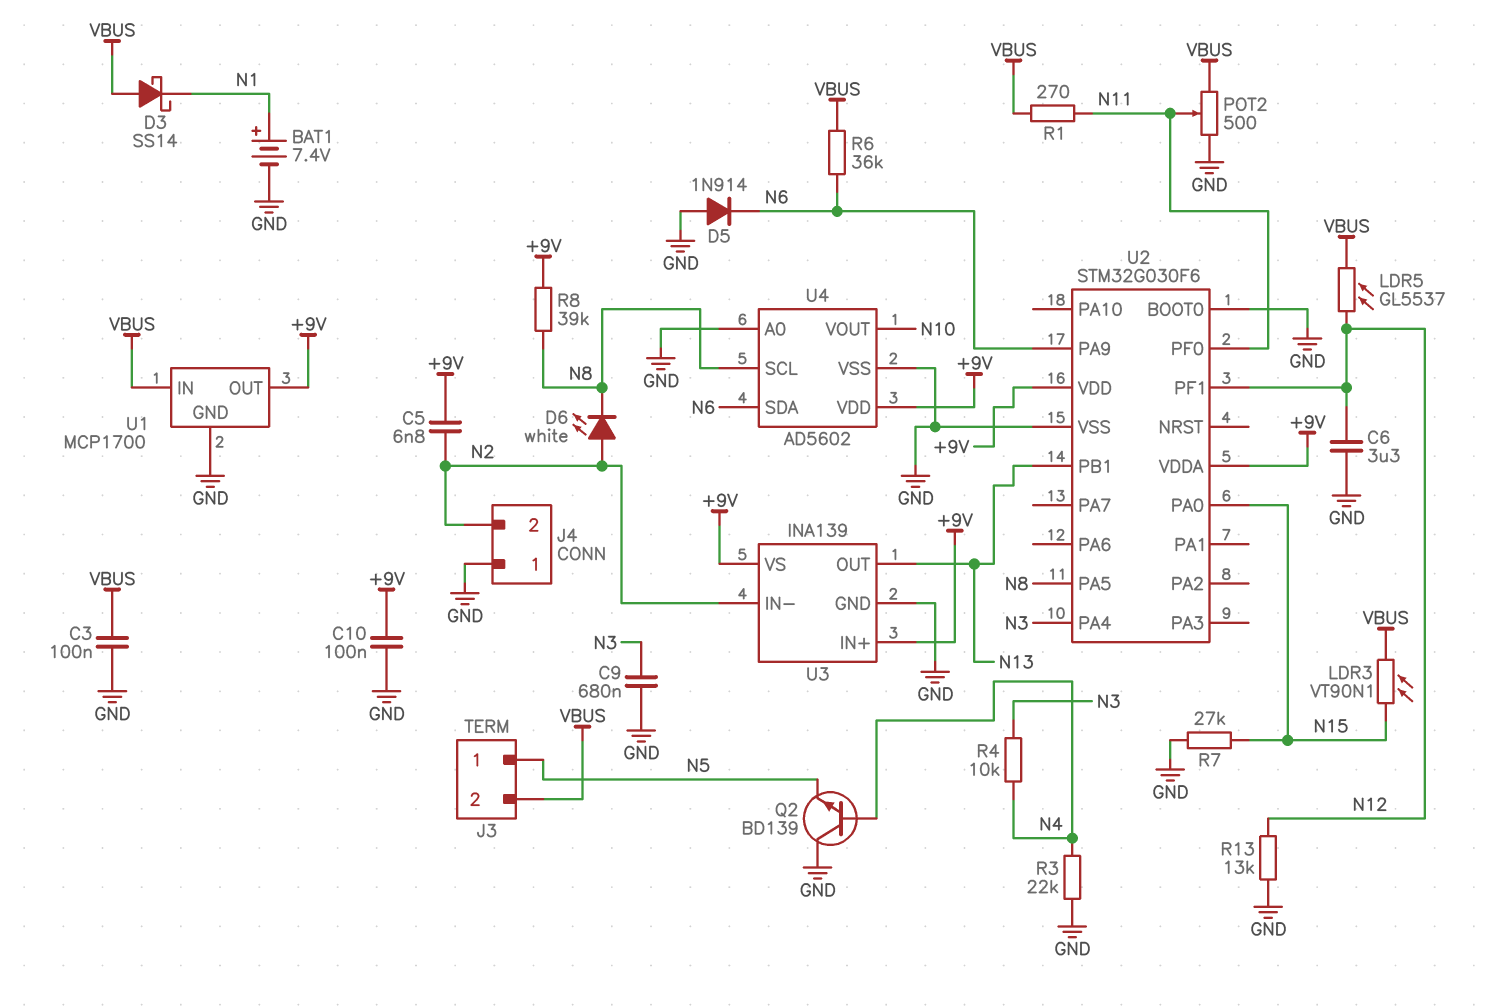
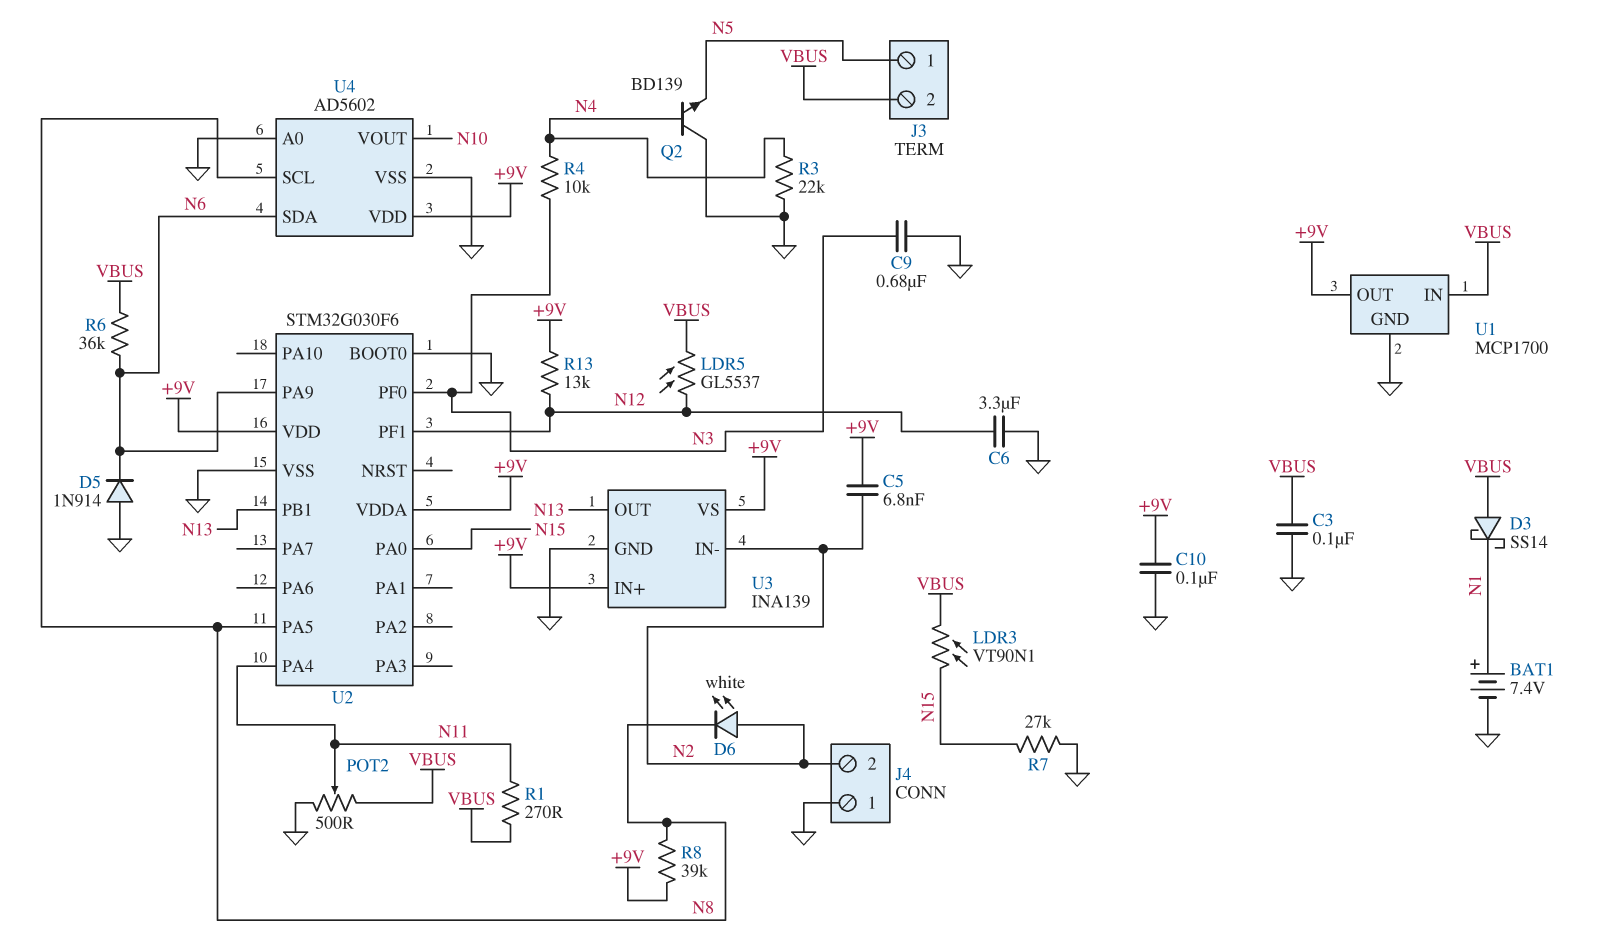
R13: 13k (GND, N12) -> 13k (+9V, N12)
U2 pin PA4: N3 -> N11
U2 pin PF0: N11 -> N3

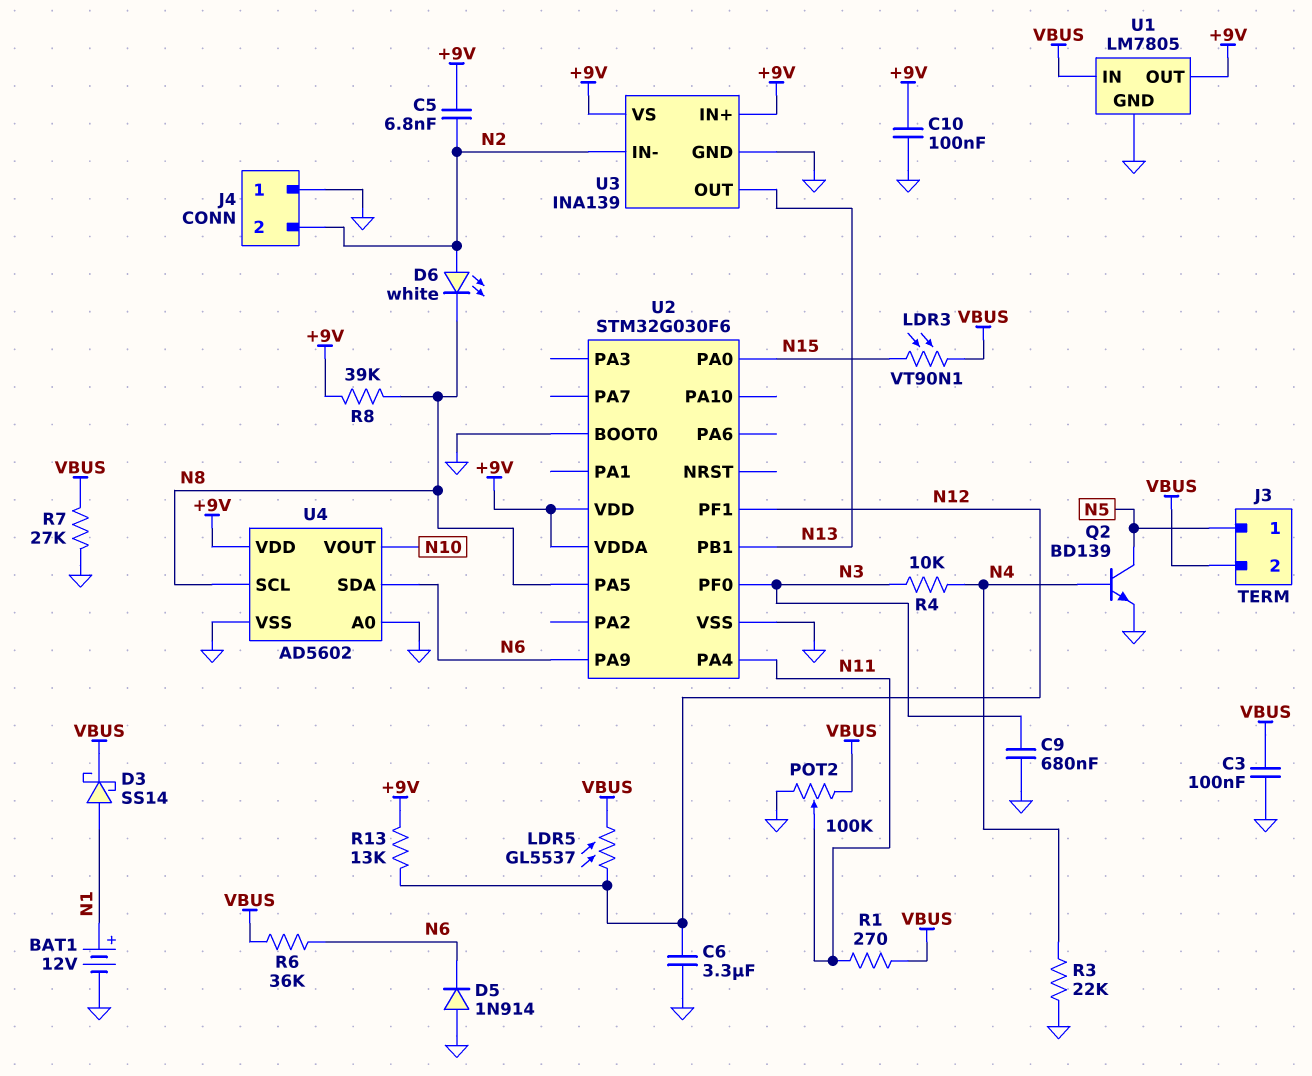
BAT1: 7.4V (plus N1, minus GND) -> 12V (plus N1, minus GND)
D3: schottky SS14 (A VBUS, K N1) -> schottky SS14 (A N1, K VBUS)
POT2: 500 (GND, VBUS, wiper N11) -> 100k (GND, VBUS, wiper N11)
Q2: NPN BD139 (B N4, C GND, E N5) -> NPN BD139 (B N4, C N5, E GND)
R7: 27k (GND, N15) -> 27k (GND, VBUS)
U1: MCP1700 -> LM7805

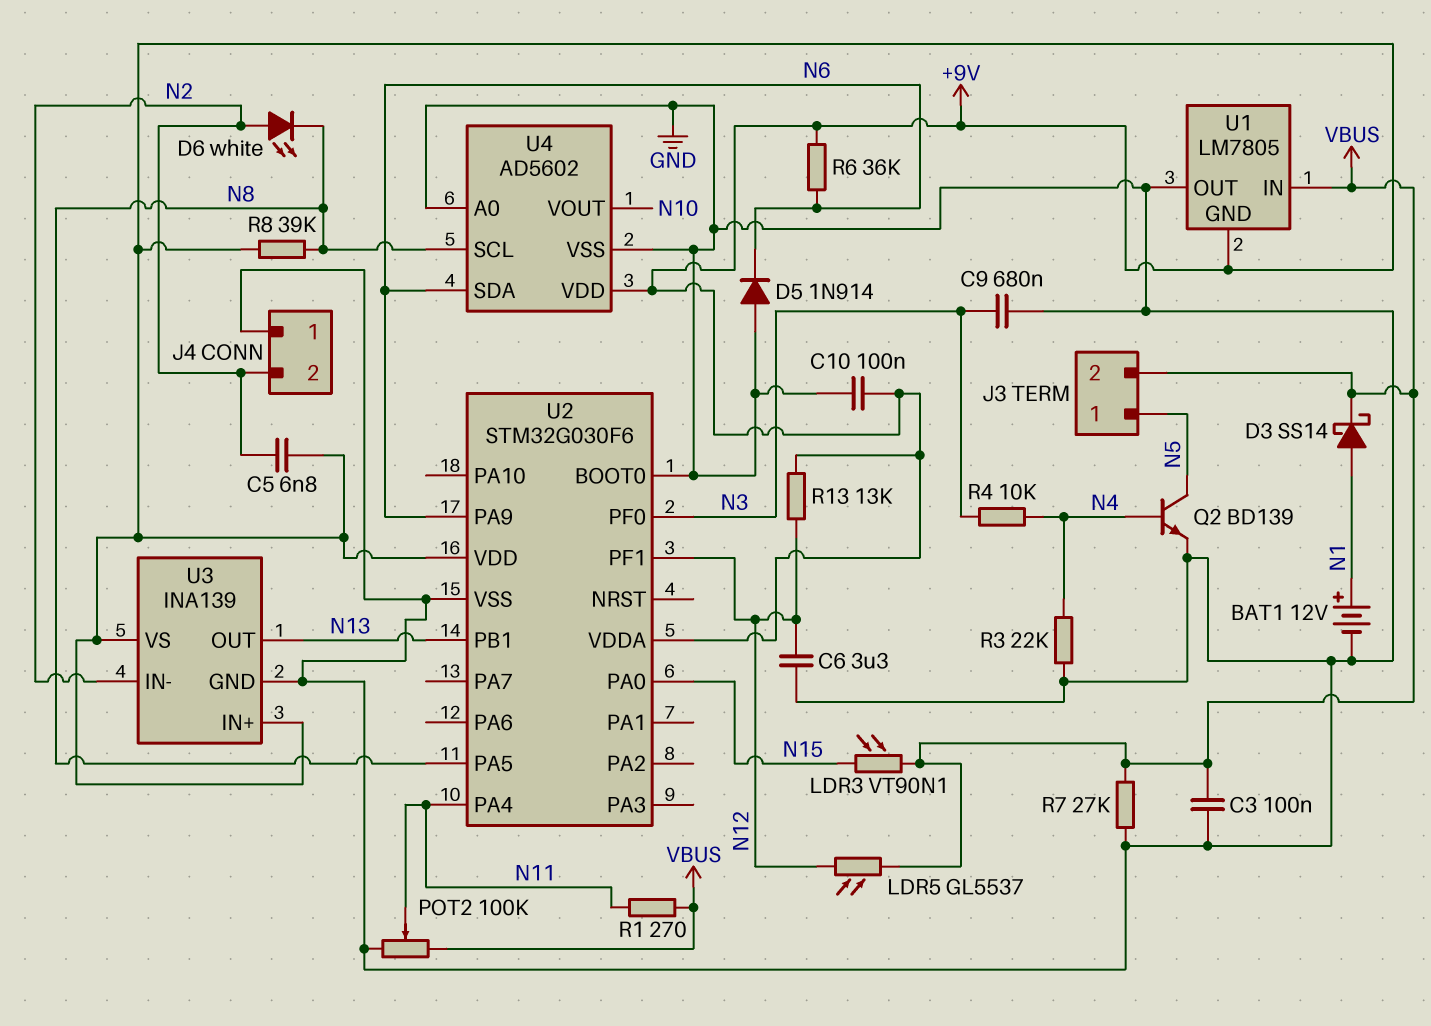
R6: 36k (N6, VBUS) -> 36k (+9V, N6)
U1 pin GND: GND -> +9V
U1 pin OUT: +9V -> GND

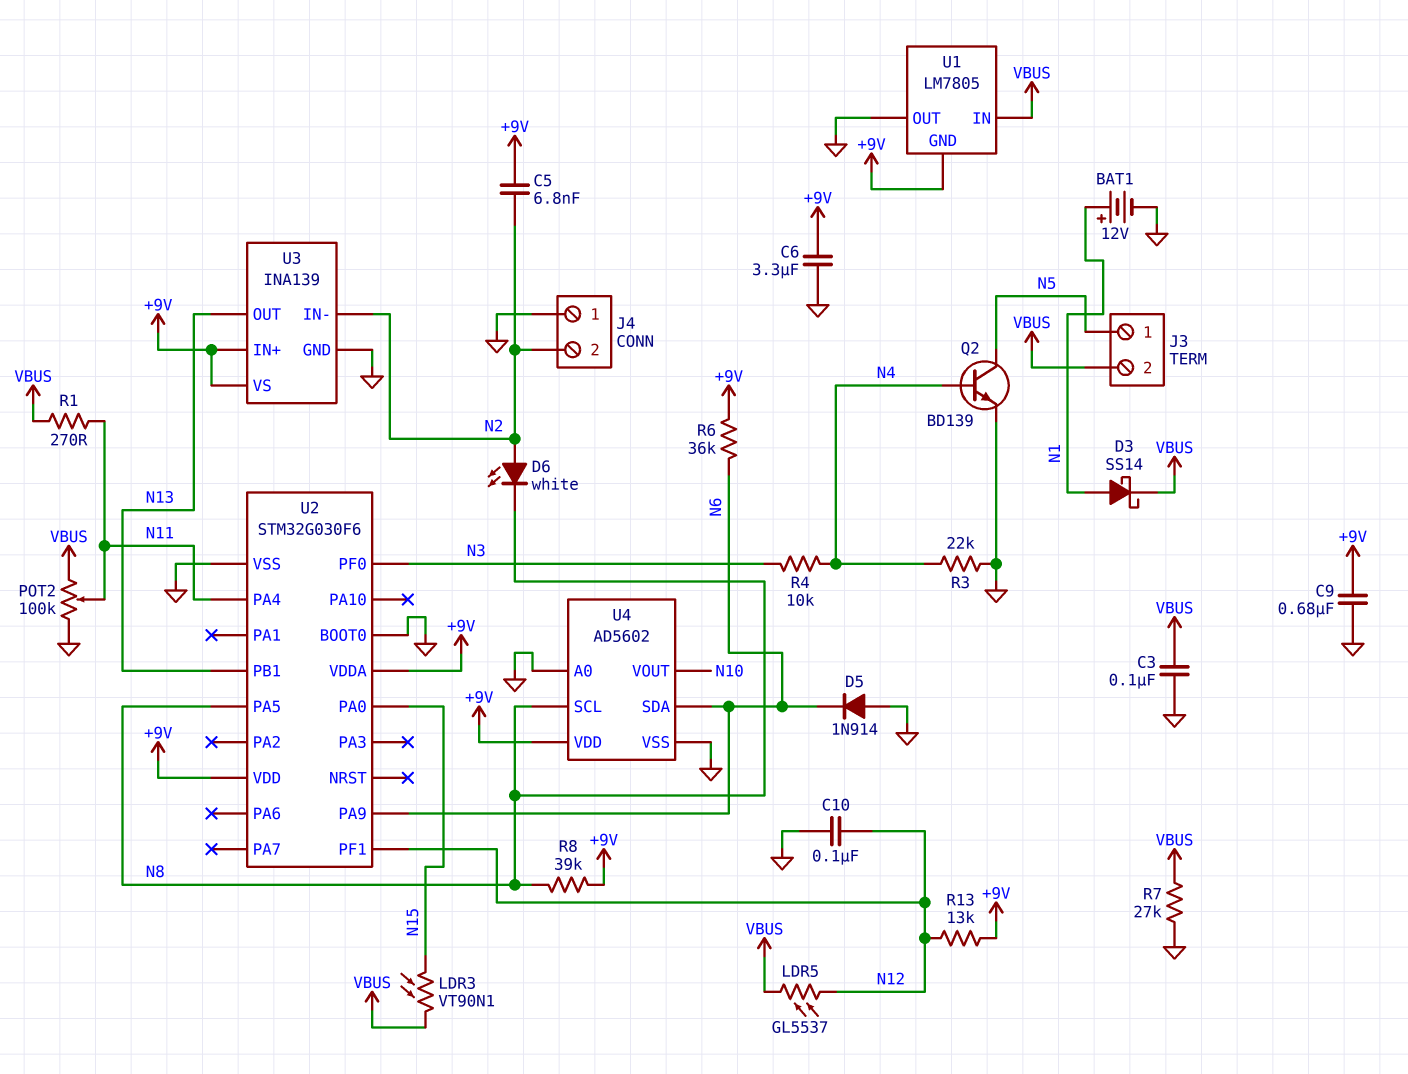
C6: 3.3uF (GND, N12) -> 3.3uF (+9V, GND)
C9: 680nF (GND, N3) -> 680nF (+9V, GND)
C10: 100nF (+9V, GND) -> 100nF (GND, N12)

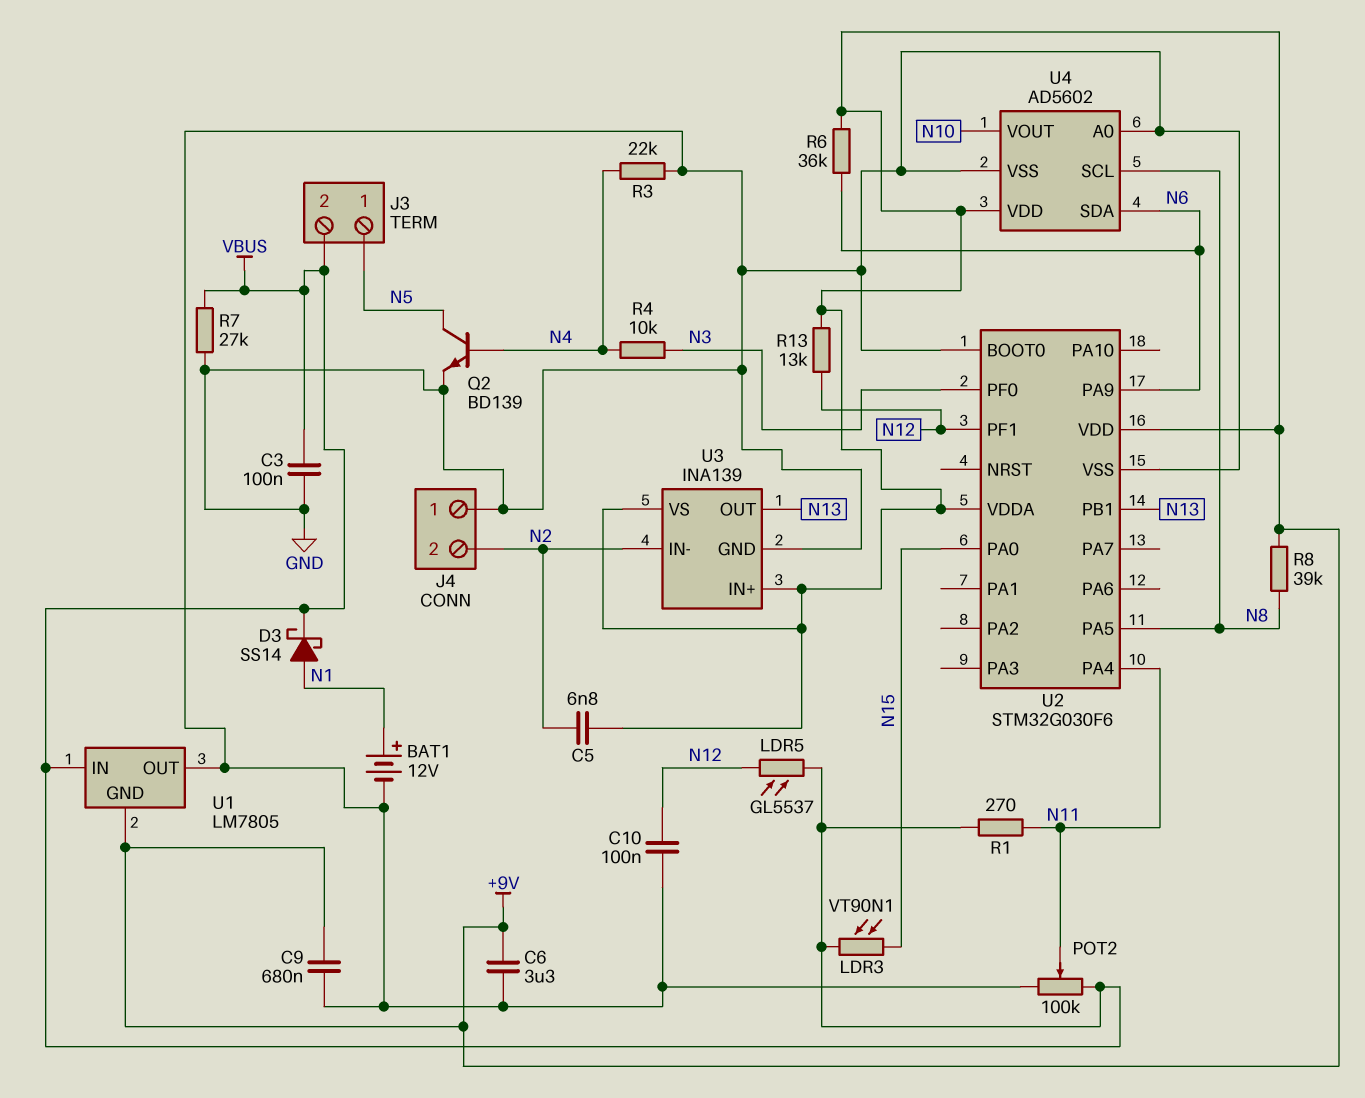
D5: diode 1N914 (A GND, K N6) -> none
D6: LED white (A N2, K N8) -> none

